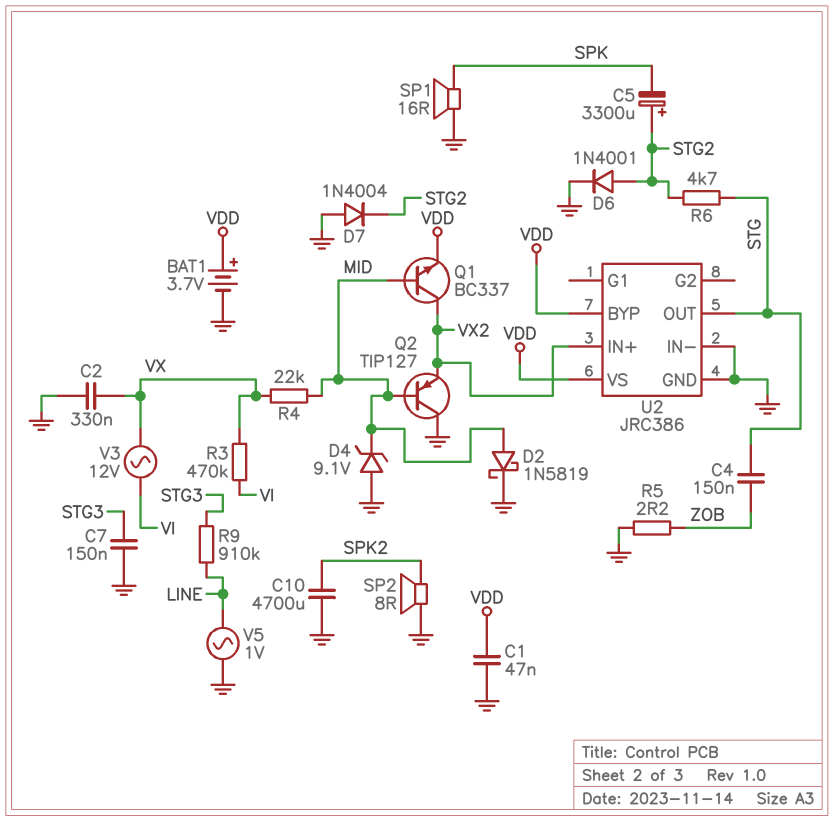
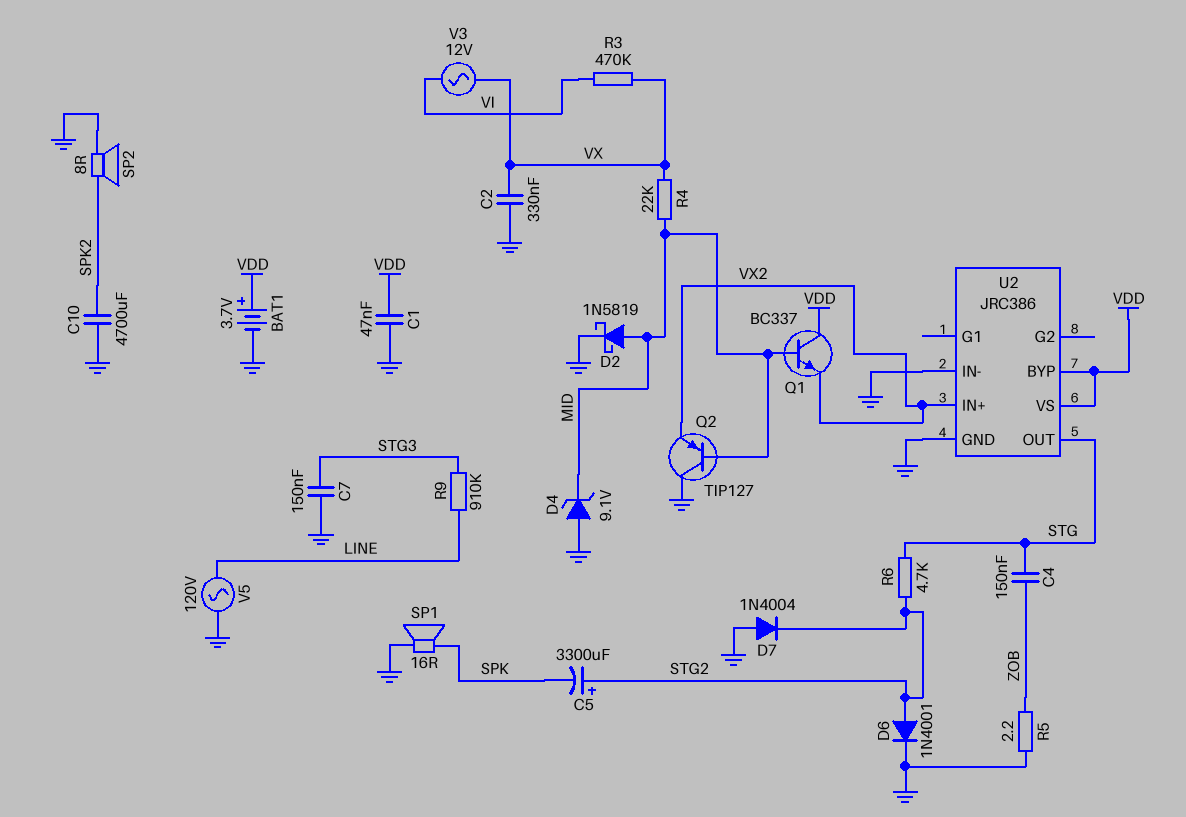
Q1: NPN BC337 (B MID, C VX2, E VDD) -> NPN BC337 (B MID, C VDD, E VX2)
V5: AC 1V (GND, LINE) -> AC 120V (GND, LINE)

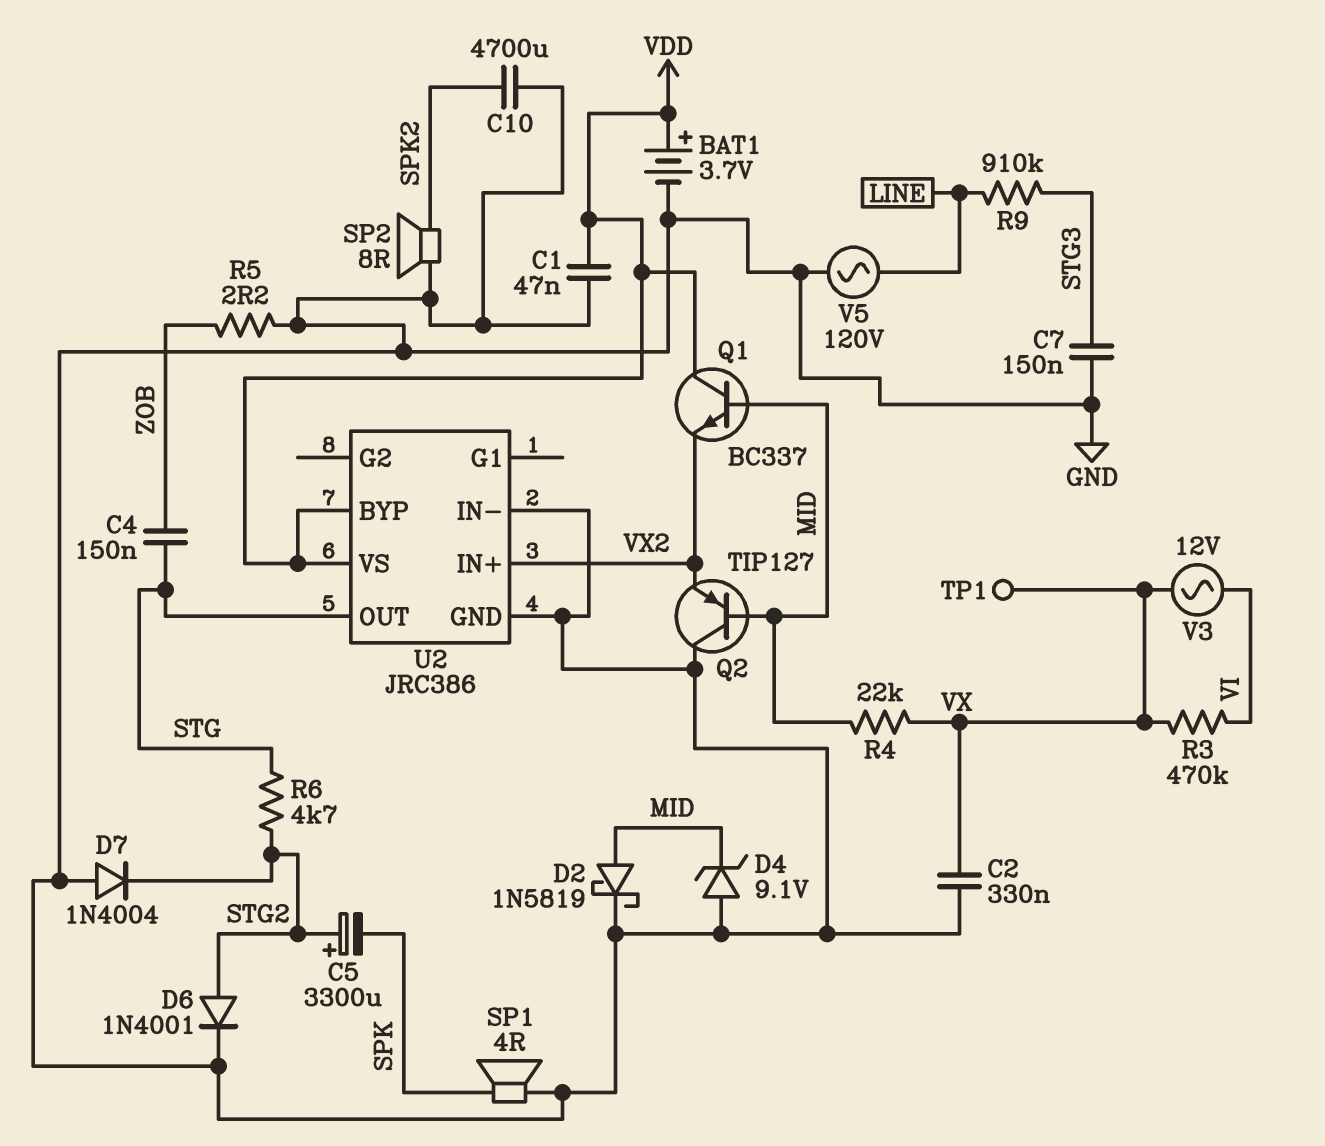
SP1: speaker 16R (GND, SPK) -> speaker 4R (GND, SPK)
TP1: none -> test point (VX)

